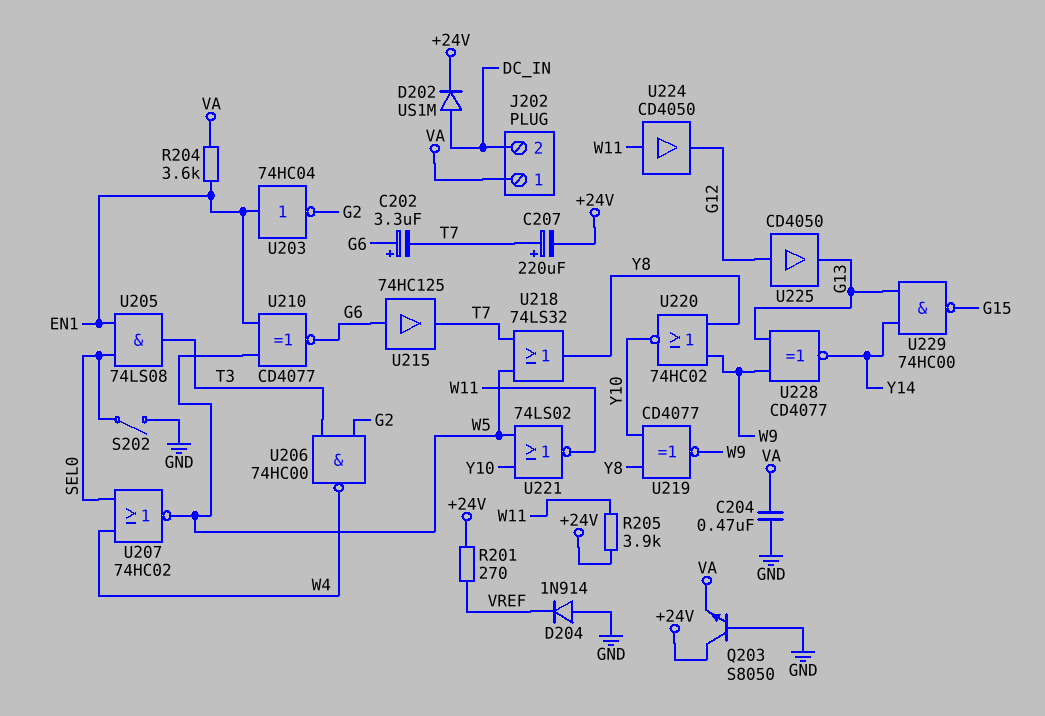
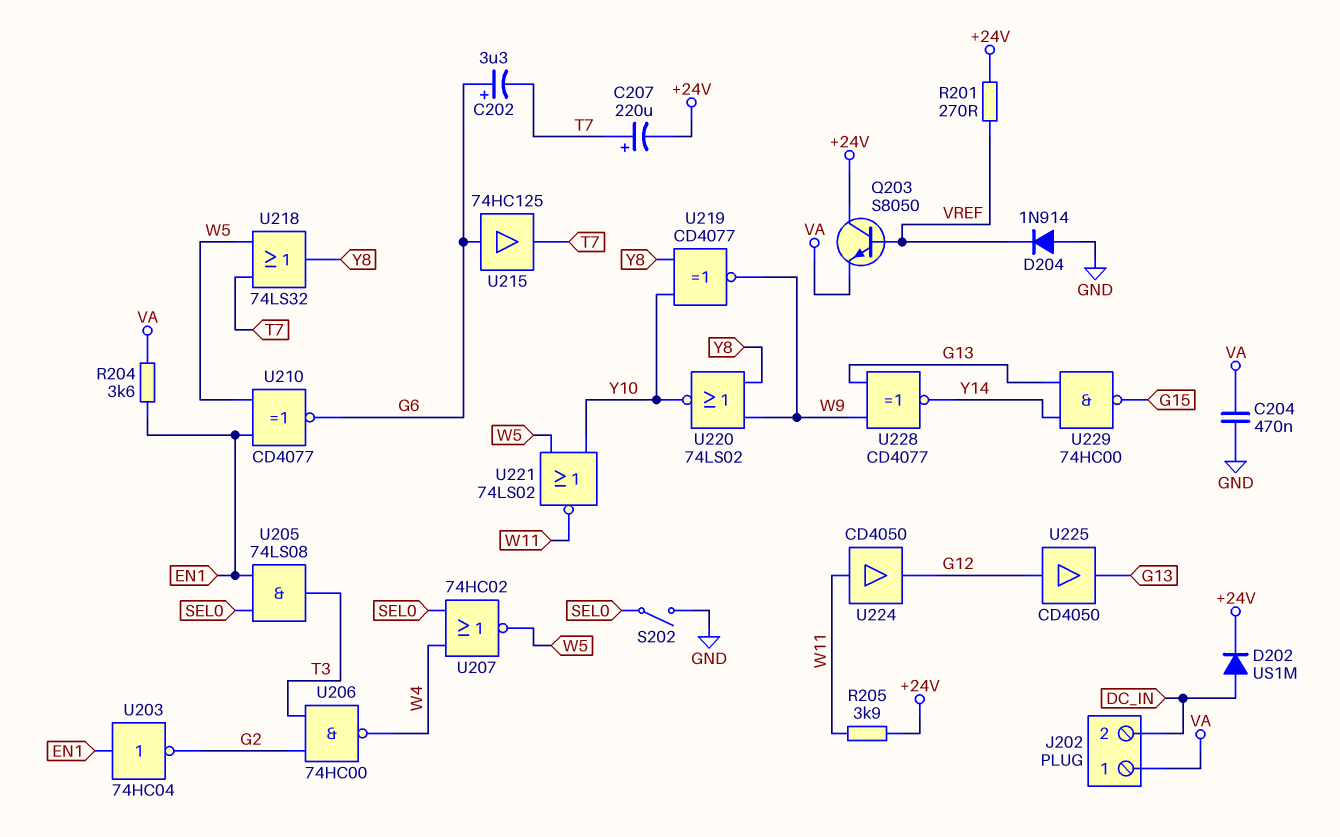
Q203: NPN S8050 (B GND, C +24V, E VA) -> NPN S8050 (B VREF, C +24V, E VA)
U220: NOR 74HC02 (in W9, in Y8, out Y10) -> NOR 74LS02 (in W9, in Y8, out Y10)

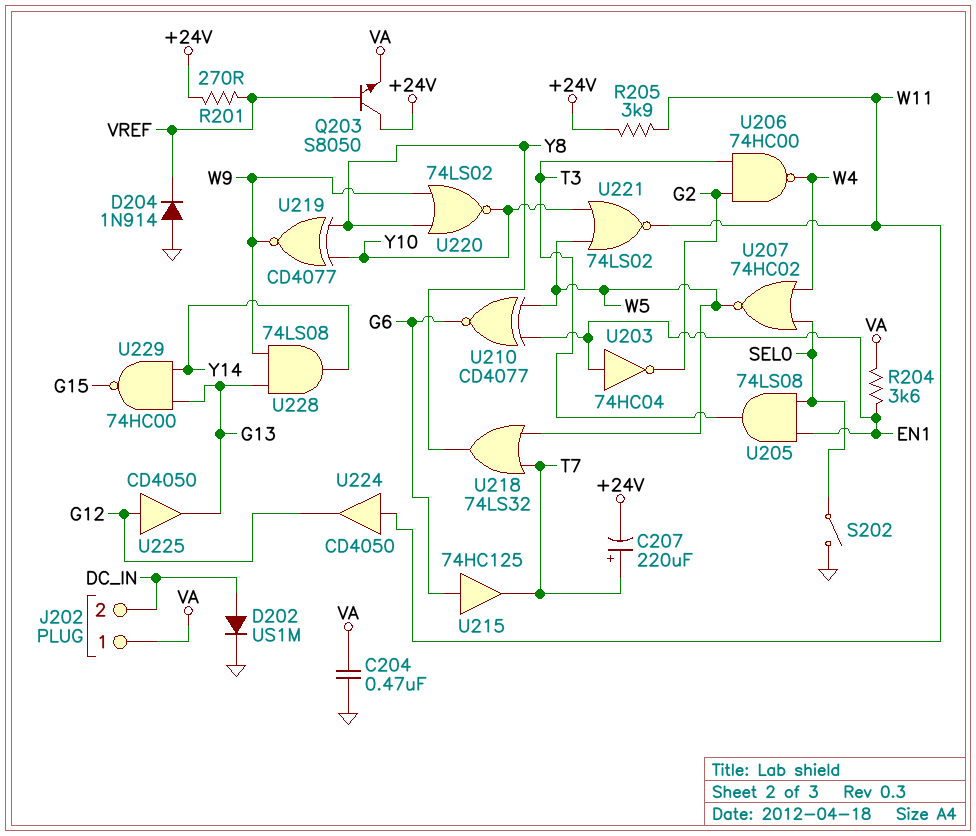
C202: 3.3uF (plus G6, minus T7) -> none
D202: diode US1M (A DC_IN, K +24V) -> diode US1M (A DC_IN, K GND)
U228: XNOR CD4077 (in G13, in W9, out Y14) -> AND 74LS08 (in G13, in W9, out Y14)

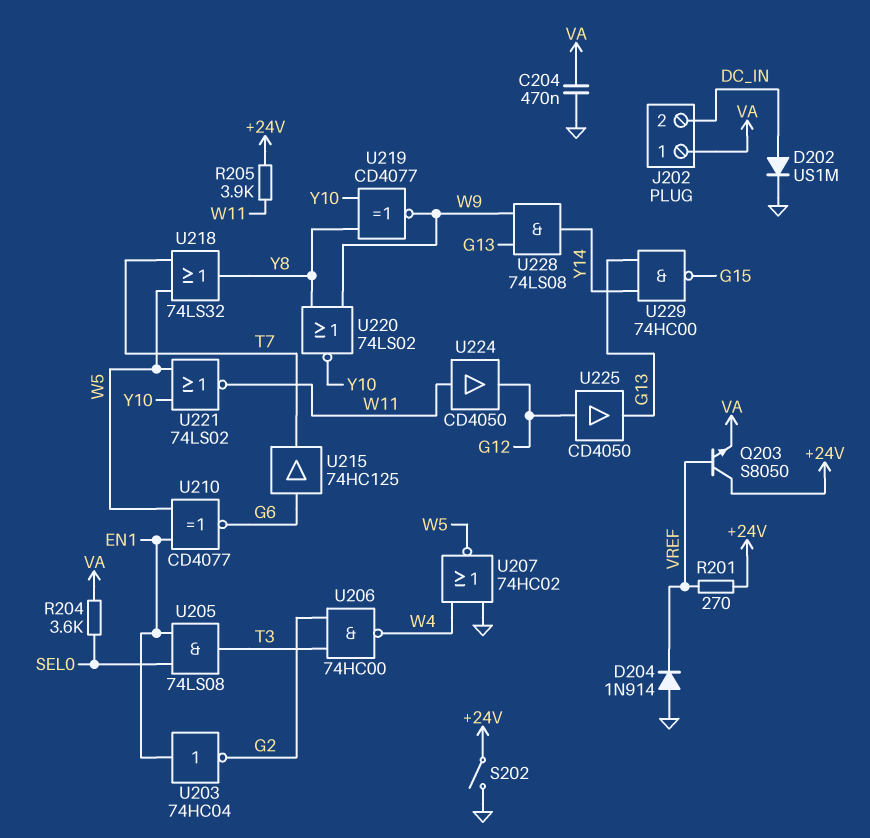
C207: 220uF (plus T7, minus +24V) -> none
R204: 3.6k (EN1, VA) -> 3.6k (SEL0, VA)
S202: switch (GND, SEL0) -> switch (+24V, GND)
U207: NOR 74HC02 (in SEL0, in W4, out W5) -> NOR 74HC02 (in GND, in W4, out W5)

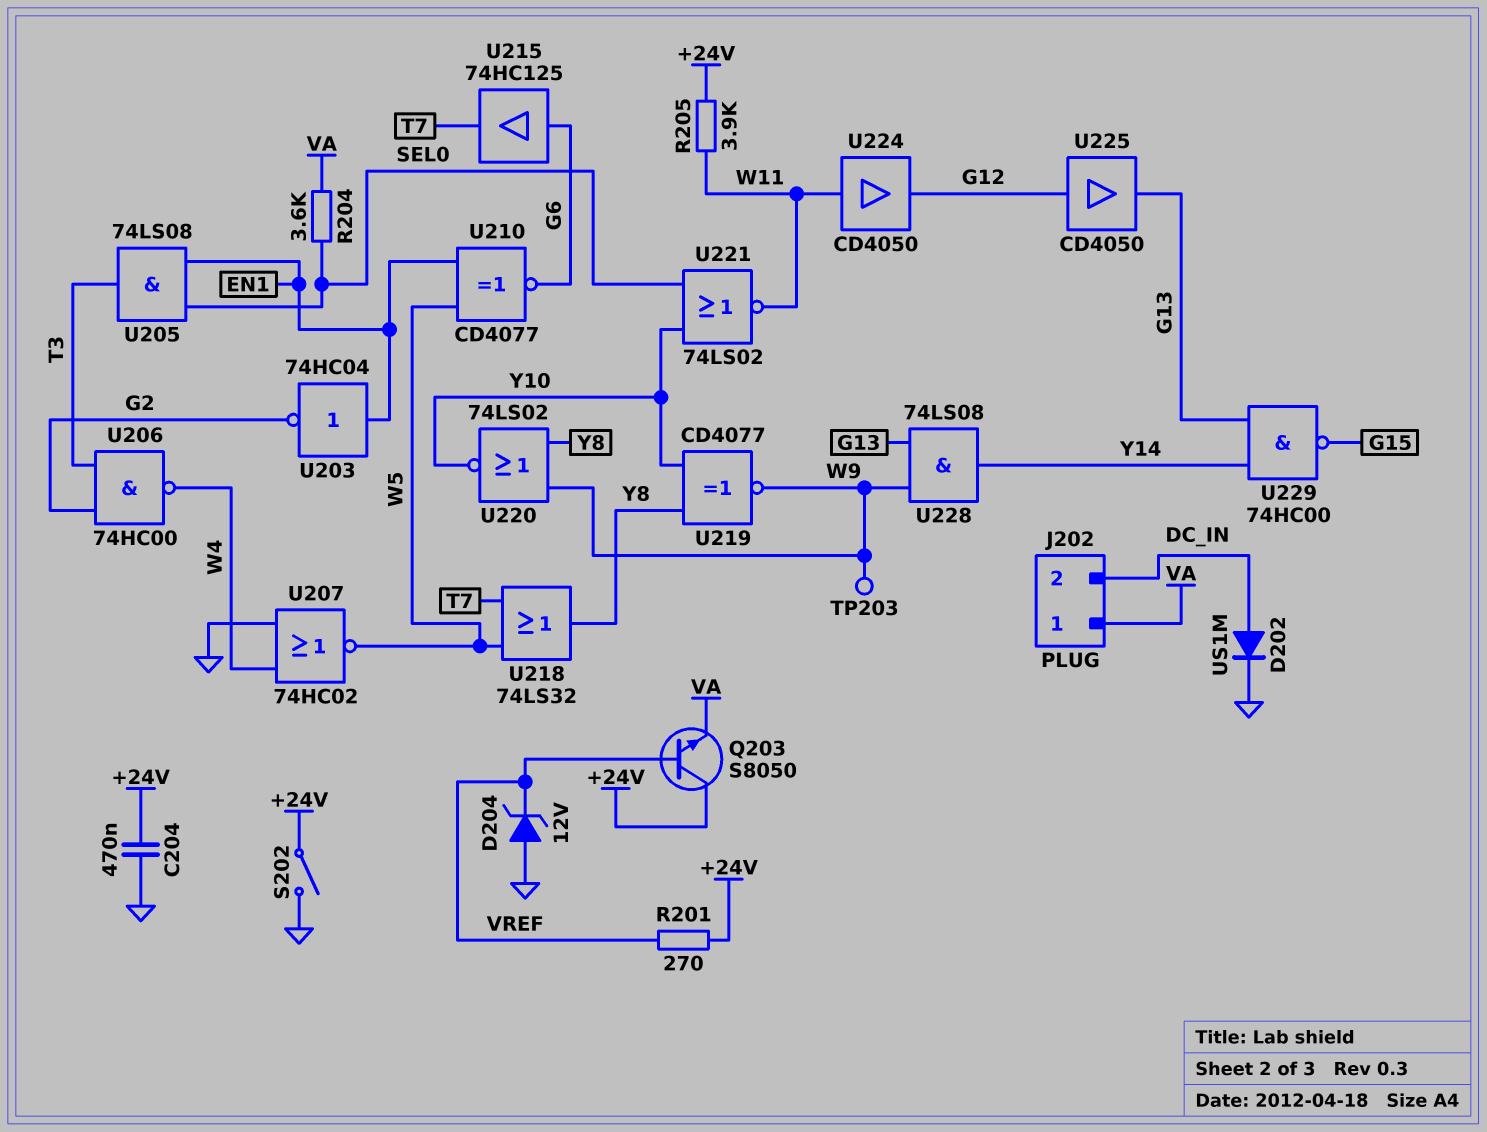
C204: 470nF (GND, VA) -> 470nF (+24V, GND)
D204: diode 1N914 (A GND, K VREF) -> zener 12V (A GND, K VREF)
TP203: none -> test point (W9)
U221: NOR 74LS02 (in W5, in Y10, out W11) -> NOR 74LS02 (in SEL0, in Y10, out W11)

